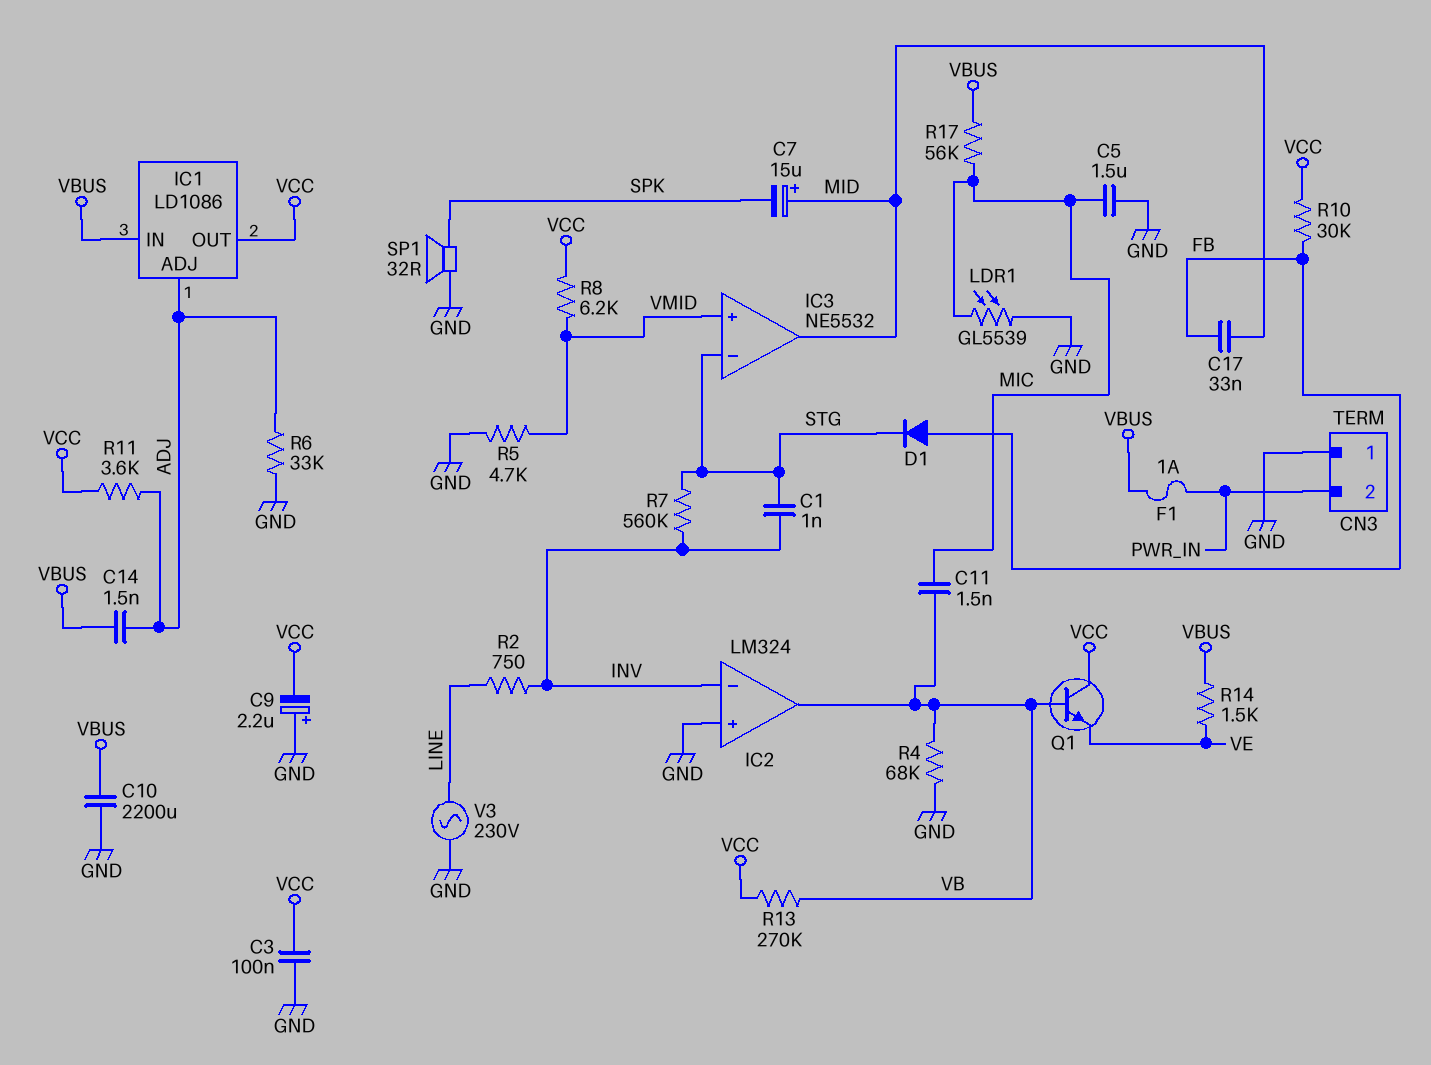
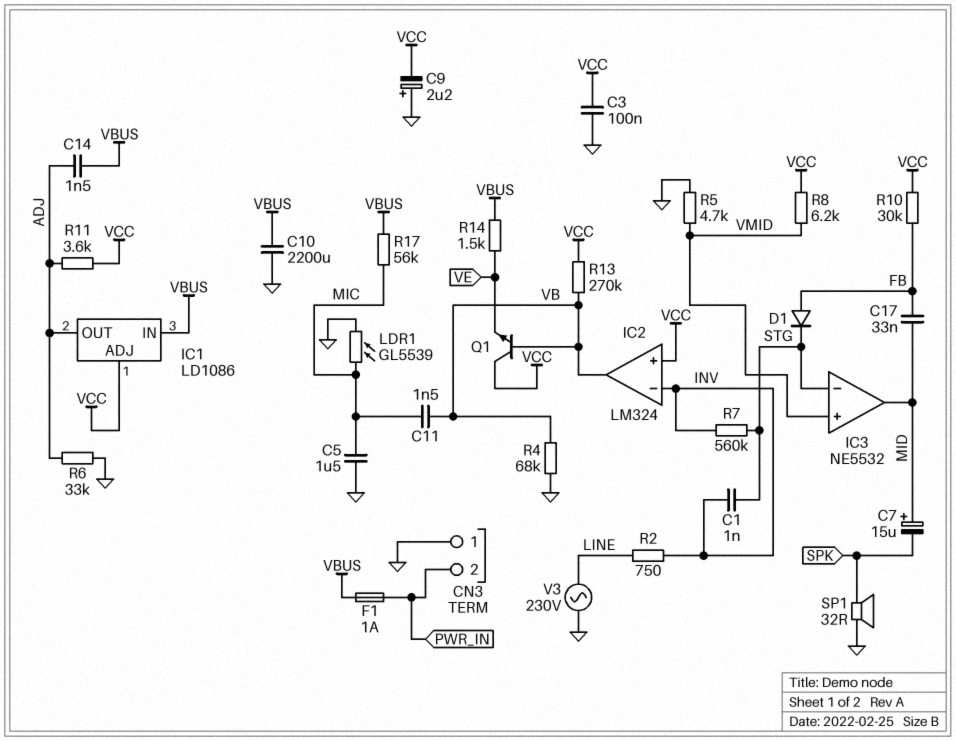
IC1 pin ADJ: ADJ -> VCC
IC1 pin OUT: VCC -> ADJ
IC2 pin in+: GND -> VCC

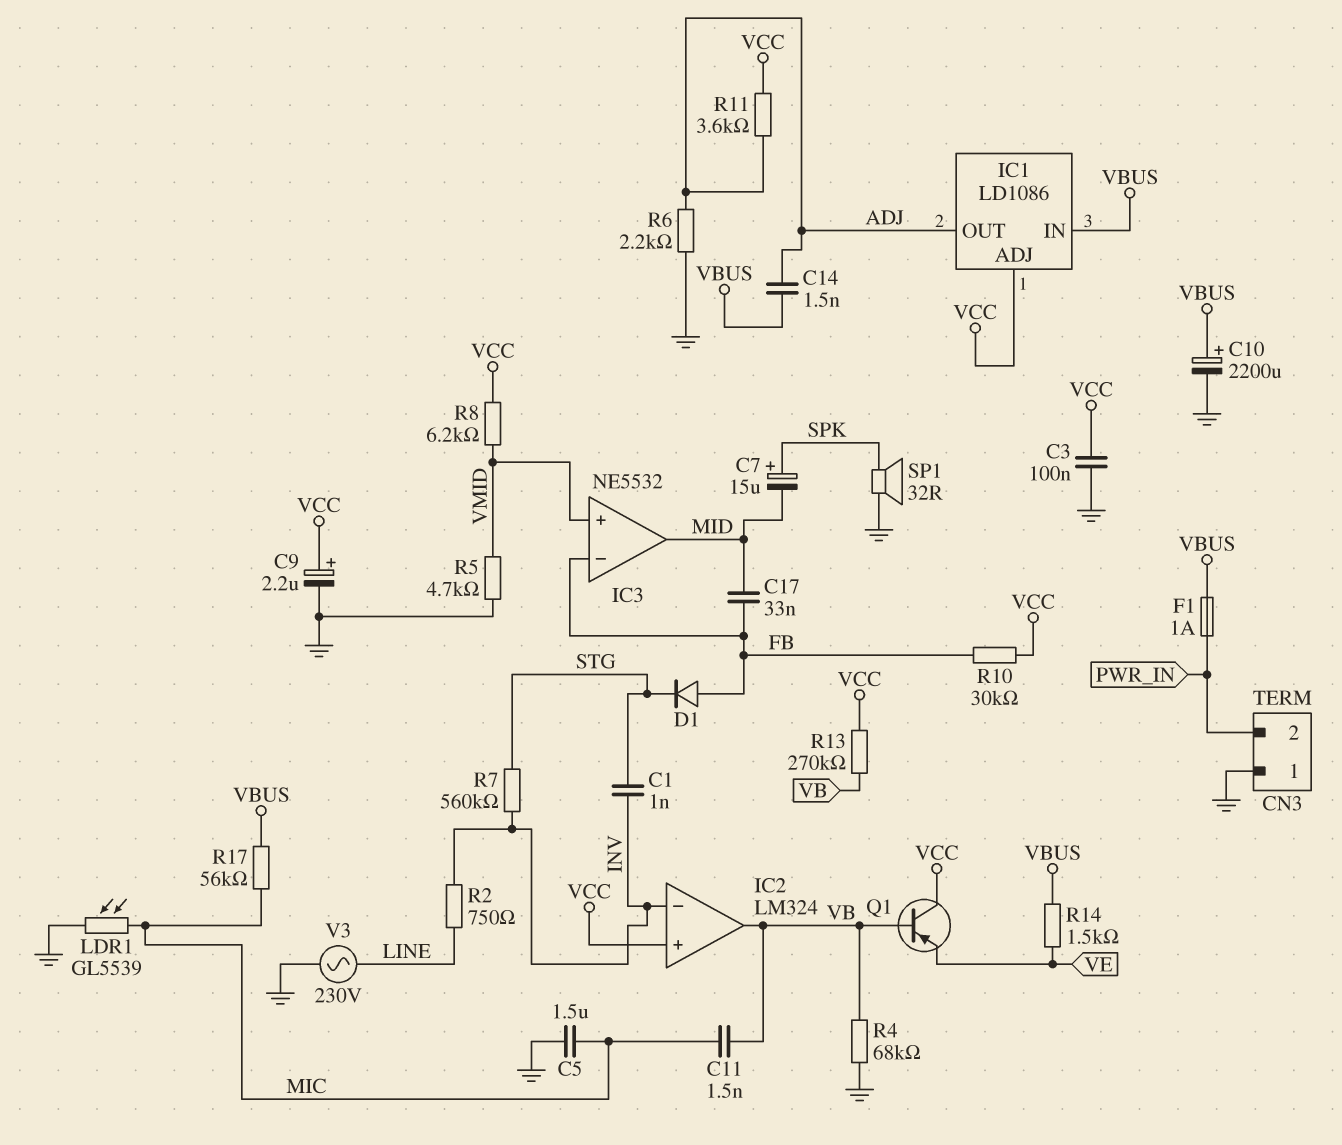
C7: 15uF (plus MID, minus SPK) -> 15uF (plus SPK, minus MID)
C9: 2.2uF (plus GND, minus VCC) -> 2.2uF (plus VCC, minus GND)
C10: 2200uF (GND, VBUS) -> 2200uF (plus VBUS, minus GND)
IC3 pin in-: STG -> FB
Q1: NPN (B VB, C VCC, E VE) -> PNP (B VB, C VCC, E VE)
R6: 33k (ADJ, GND) -> 2.2k (ADJ, GND)

